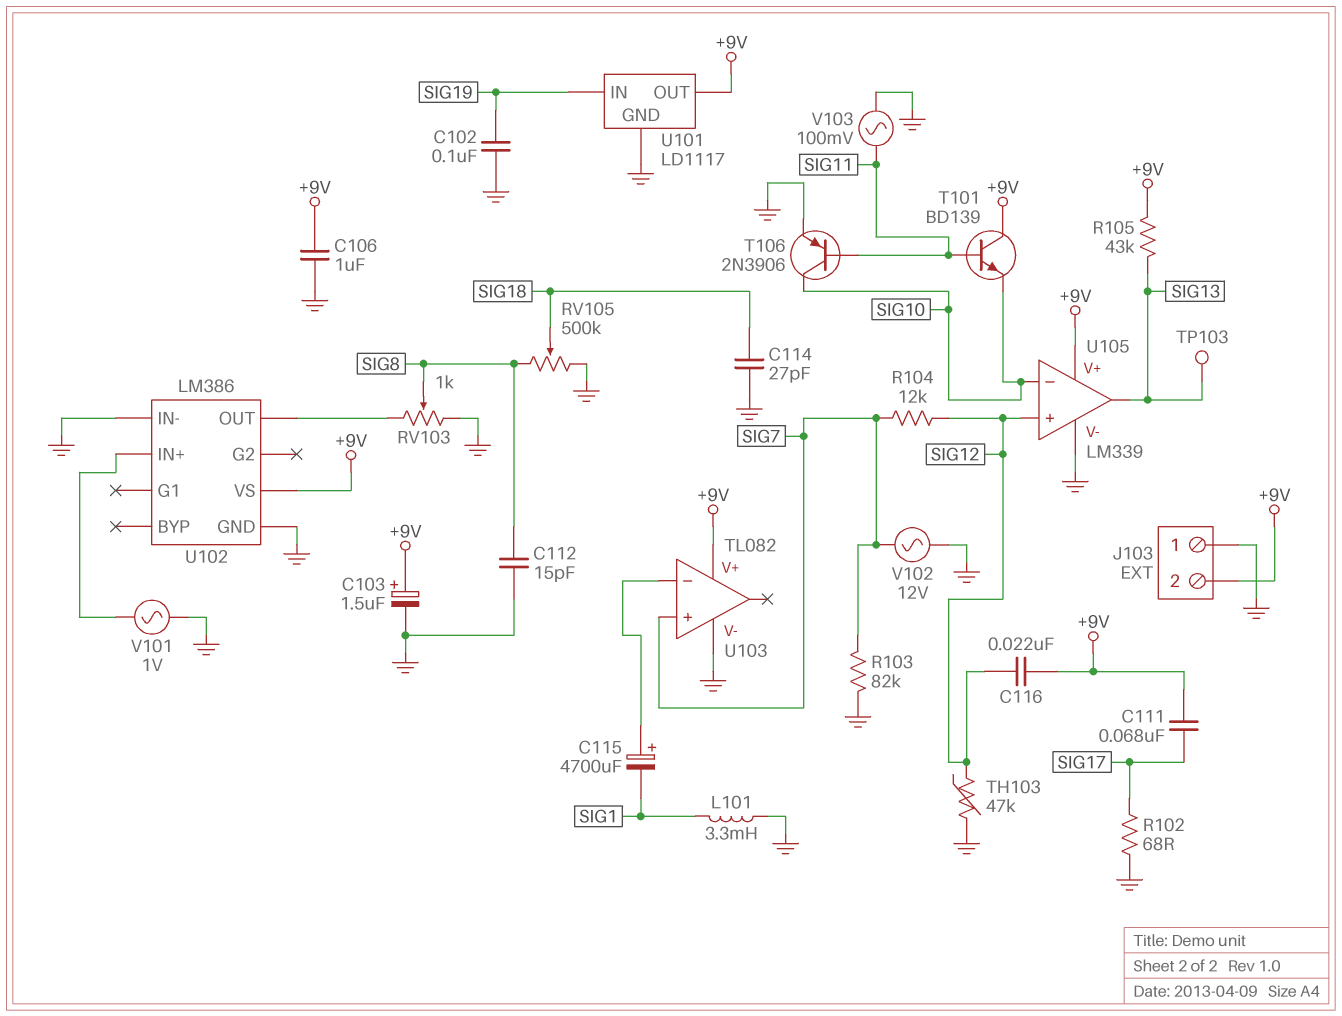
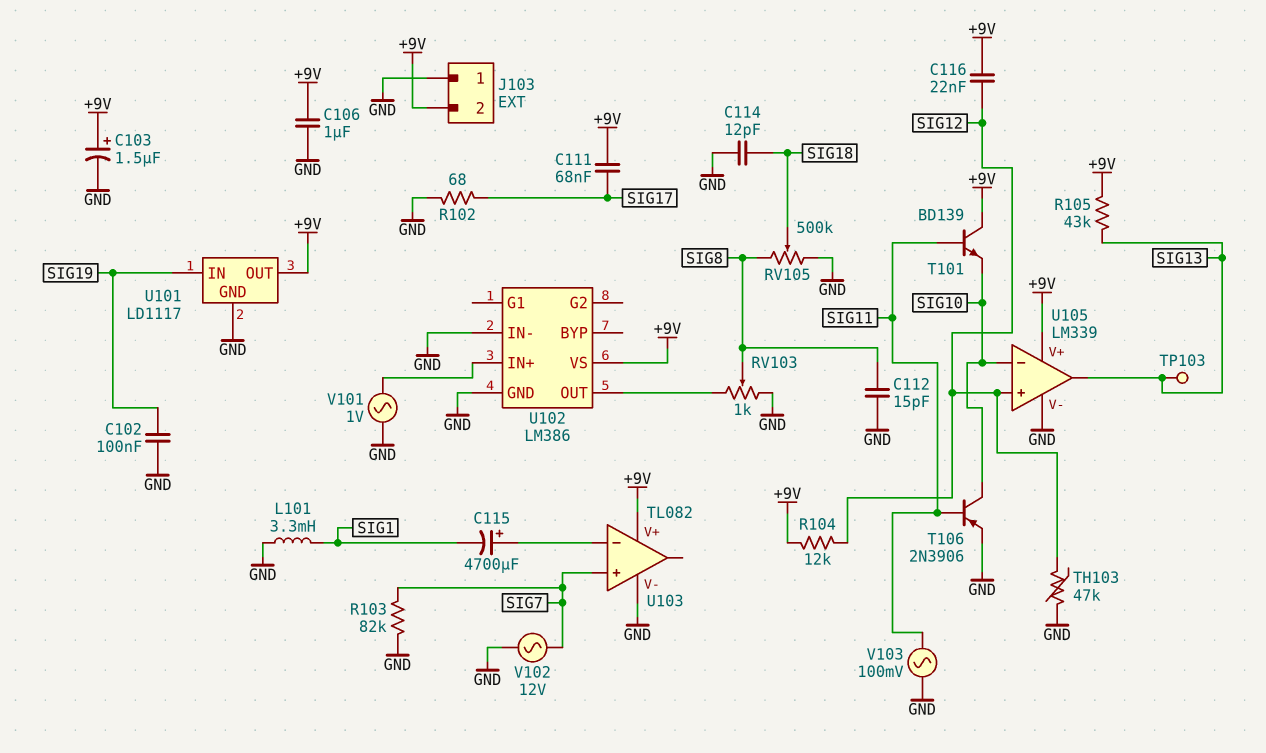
C114: 27pF (GND, SIG18) -> 12pF (GND, SIG18)
R104: 12k (SIG7, SIG12) -> 12k (+9V, SIG12)

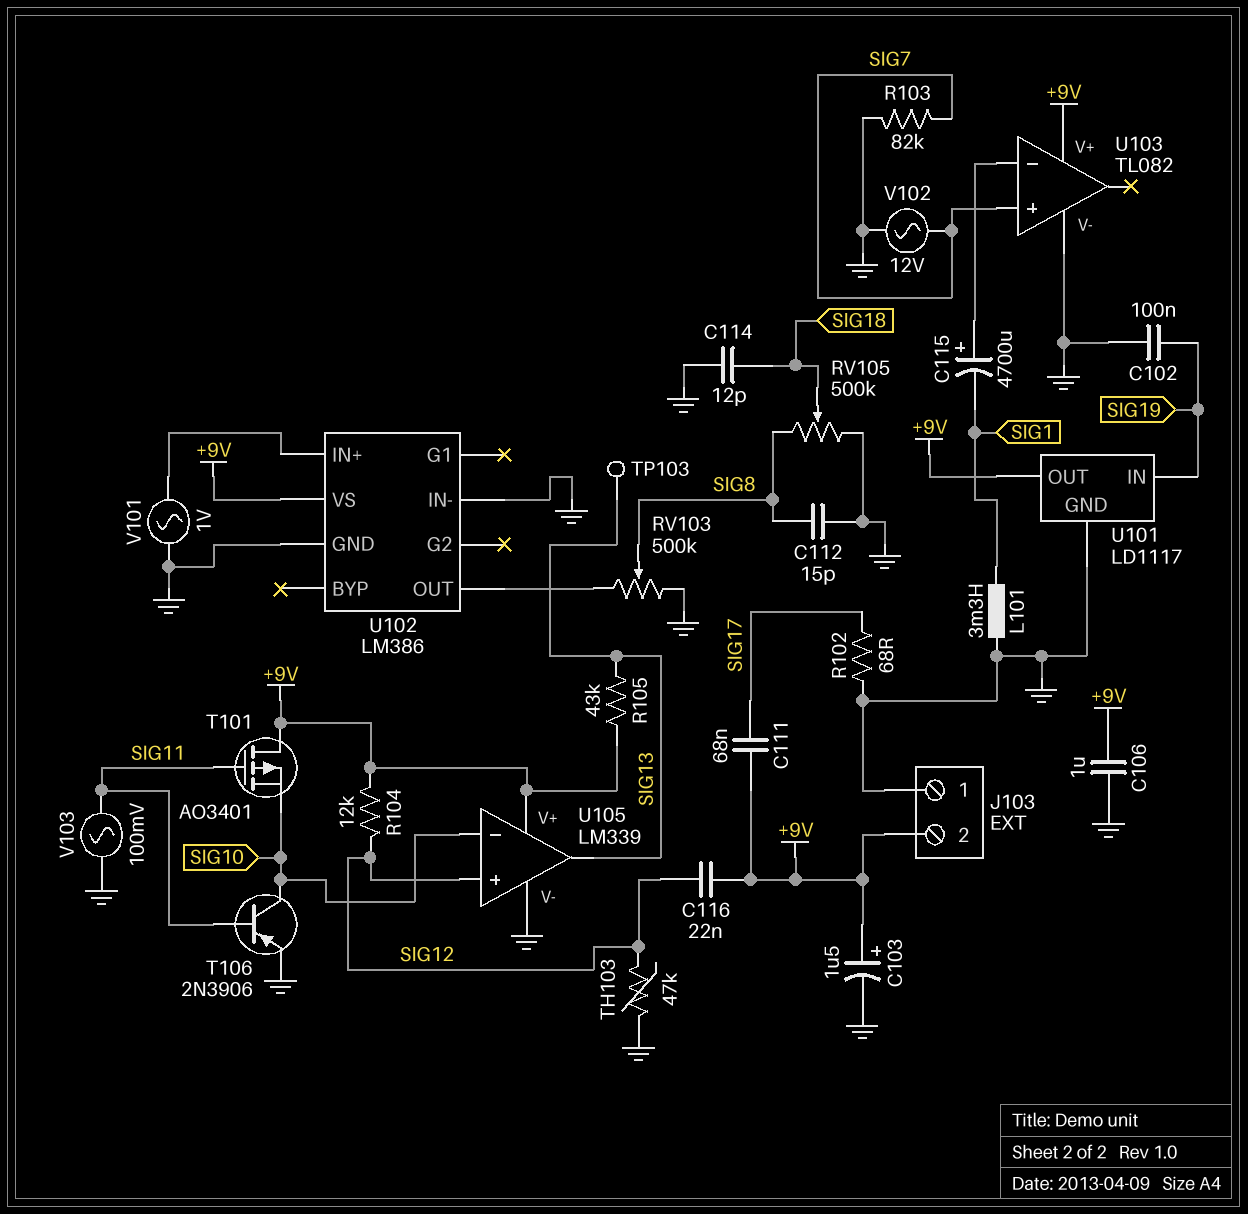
RV103: 1k (GND, U102/OUT, wiper SIG8) -> 500k (GND, U102/OUT, wiper SIG8)
T101: NPN BD139 (B SIG11, C +9V, E SIG10) -> PMOS AO3401 (G SIG11, D +9V, S SIG10)

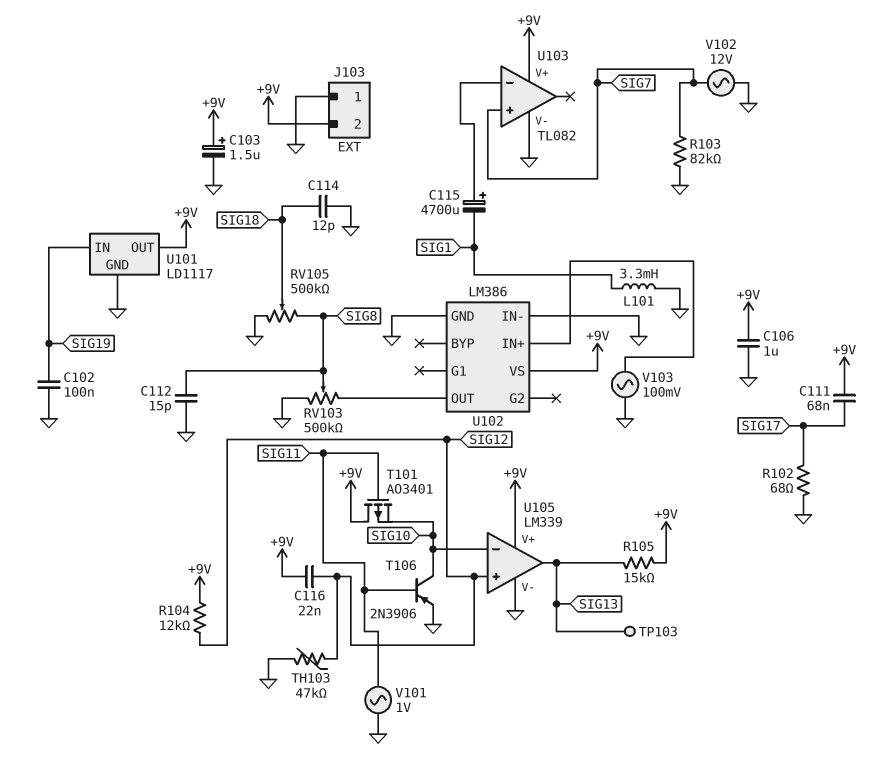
R105: 43k (+9V, SIG13) -> 15k (+9V, SIG13)
V101: AC 1V (GND, U102/IN+) -> AC 1V (GND, SIG11)
V103: AC 100mV (GND, SIG11) -> AC 100mV (GND, U102/IN+)

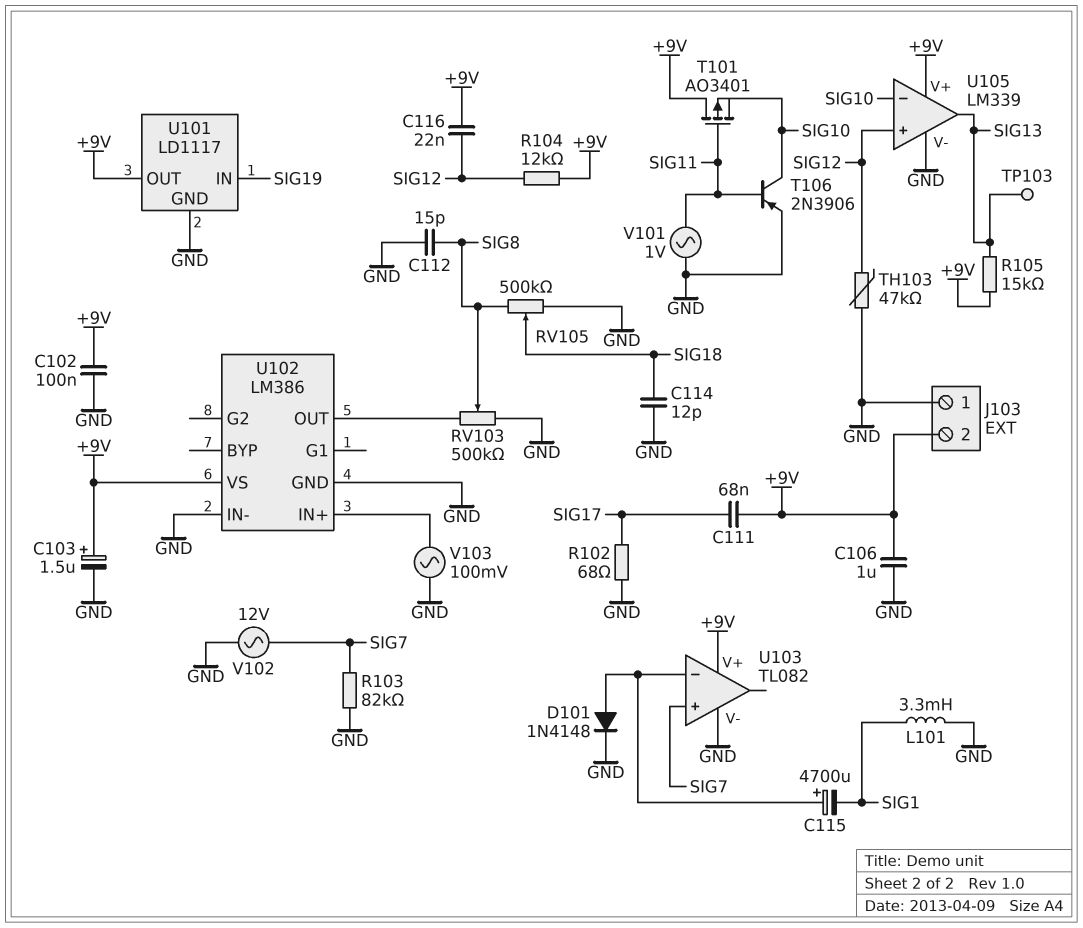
C102: 100nF (GND, SIG19) -> 100nF (+9V, GND)
D101: none -> diode 1N4148 (A U103/in-, K GND)

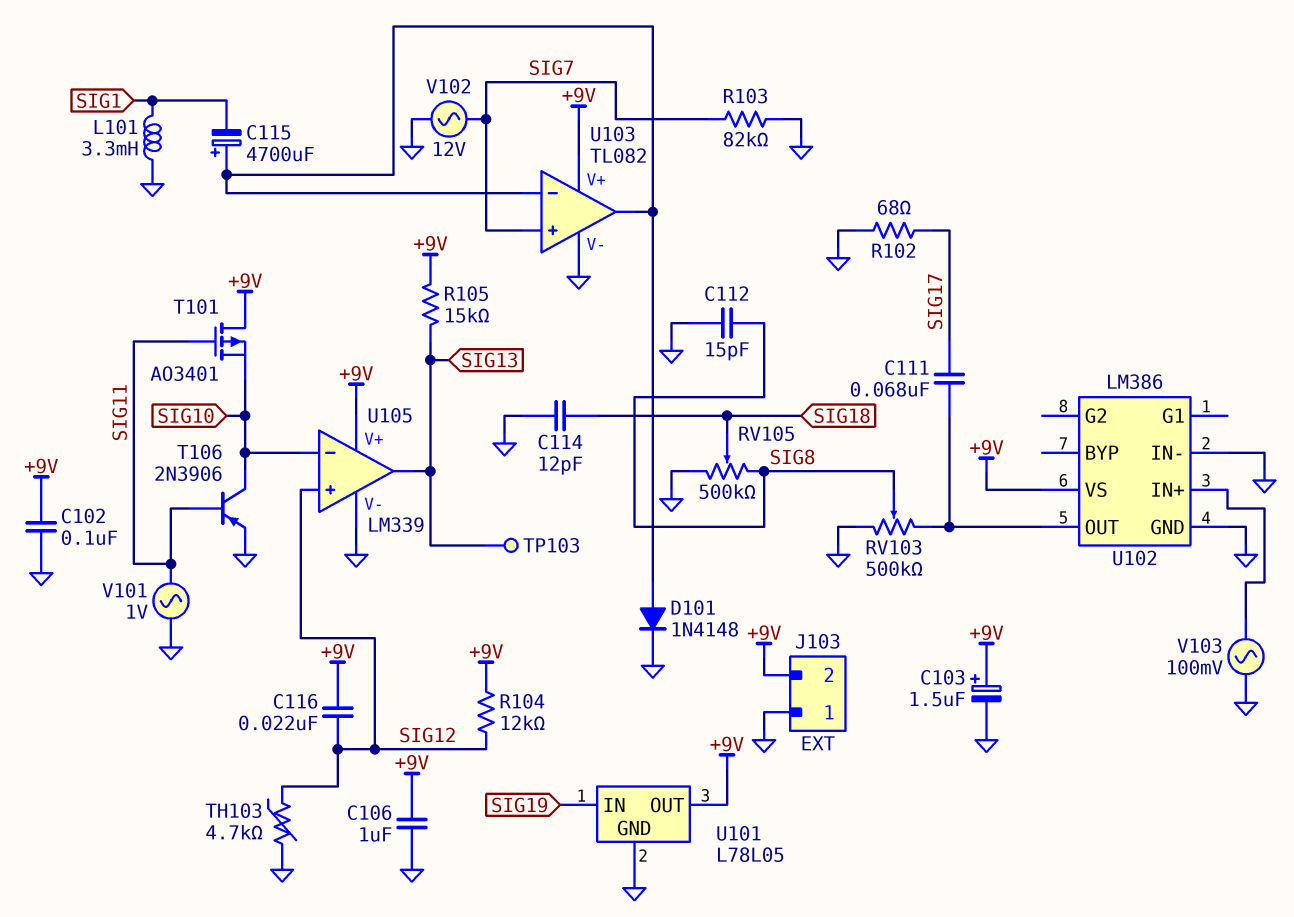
C111: 68nF (+9V, SIG17) -> 68nF (SIG17, U102/OUT)
TH103: 47k (GND, SIG12) -> 4.7k (GND, SIG12)
U101: LD1117 -> L78L05
U103 pin out: none -> U103/in-

